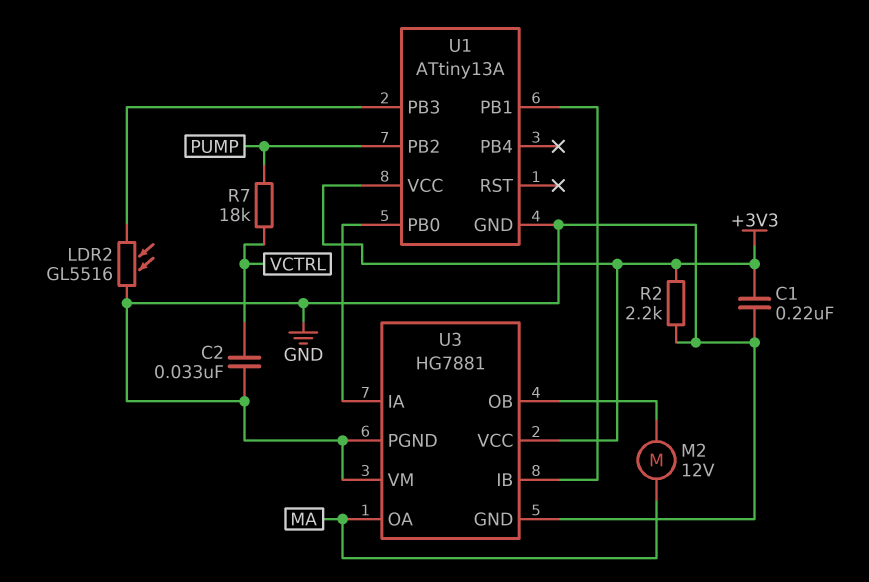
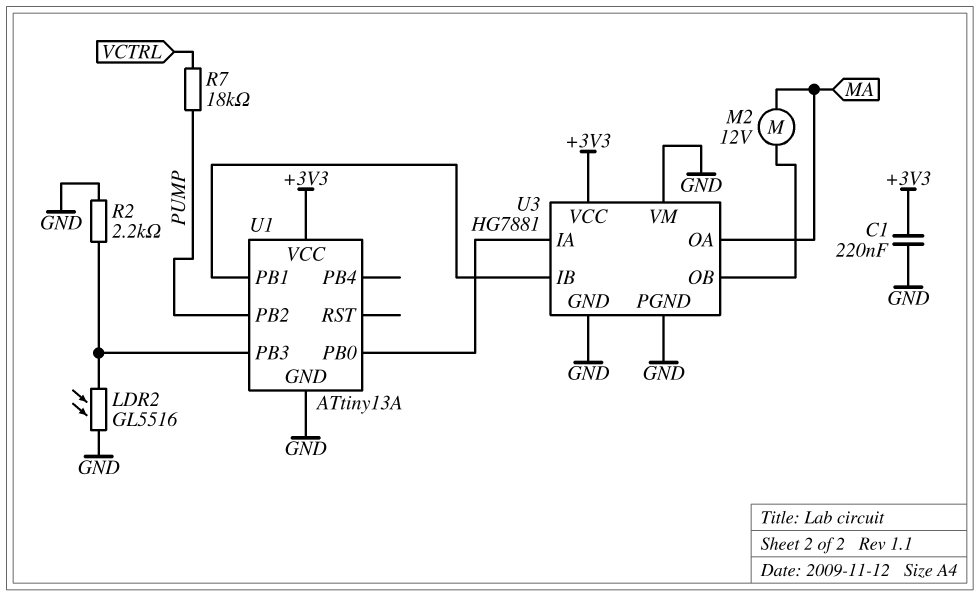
C2: 33nF (GND, VCTRL) -> none
R2: 2.2k (+3V3, GND) -> 2.2k (GND, U1/PB3)

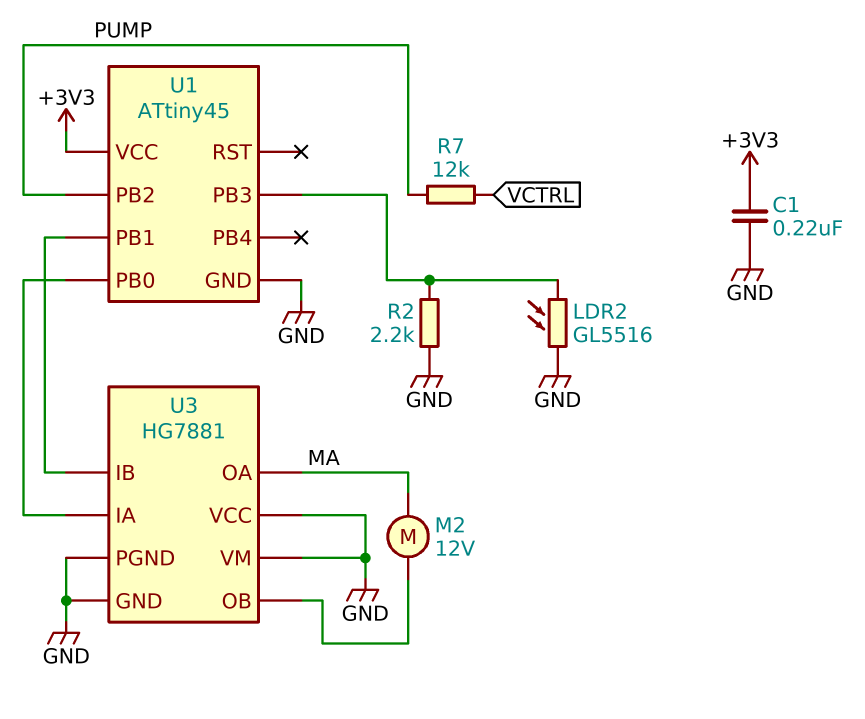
R7: 18k (PUMP, VCTRL) -> 12k (PUMP, VCTRL)
U1: ATtiny13A -> ATtiny45
U3 pin VCC: +3V3 -> GND

